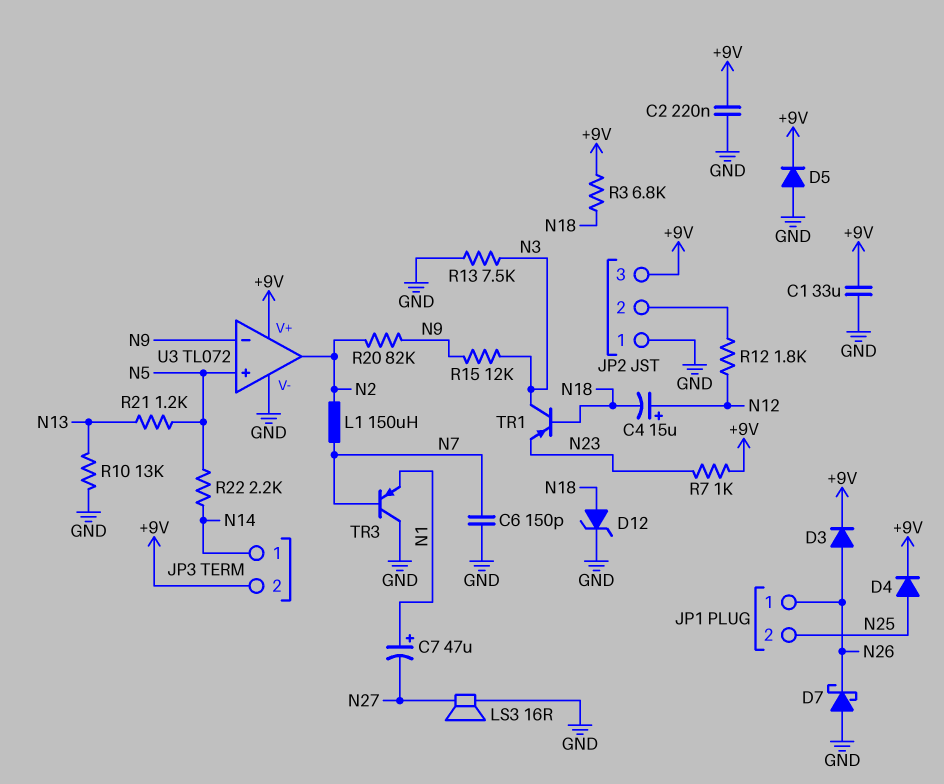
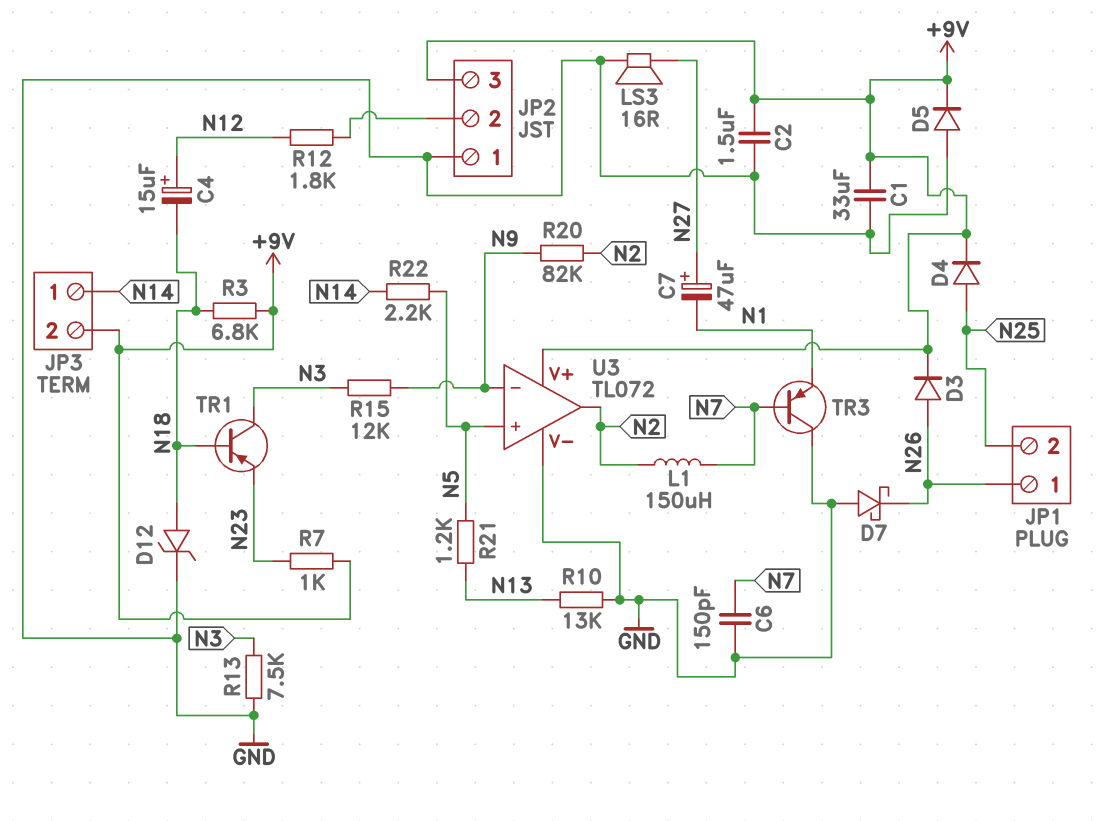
C2: 220nF (+9V, GND) -> 1.5uF (+9V, GND)
C7: 47uF (plus N1, minus N27) -> 47uF (plus N27, minus N1)

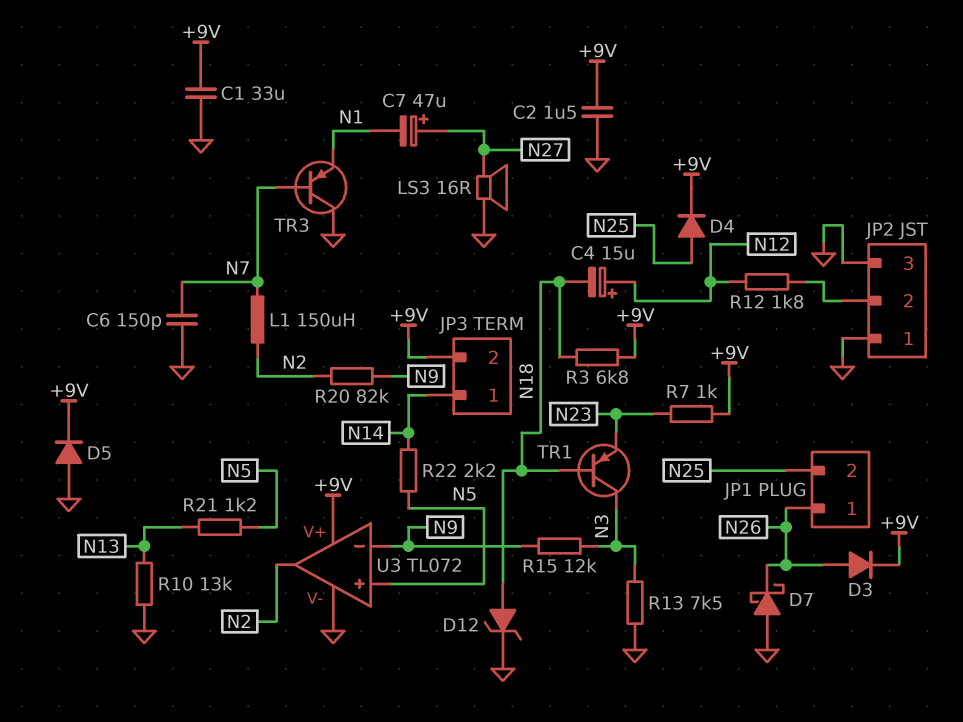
JP2 pin 3: +9V -> GND

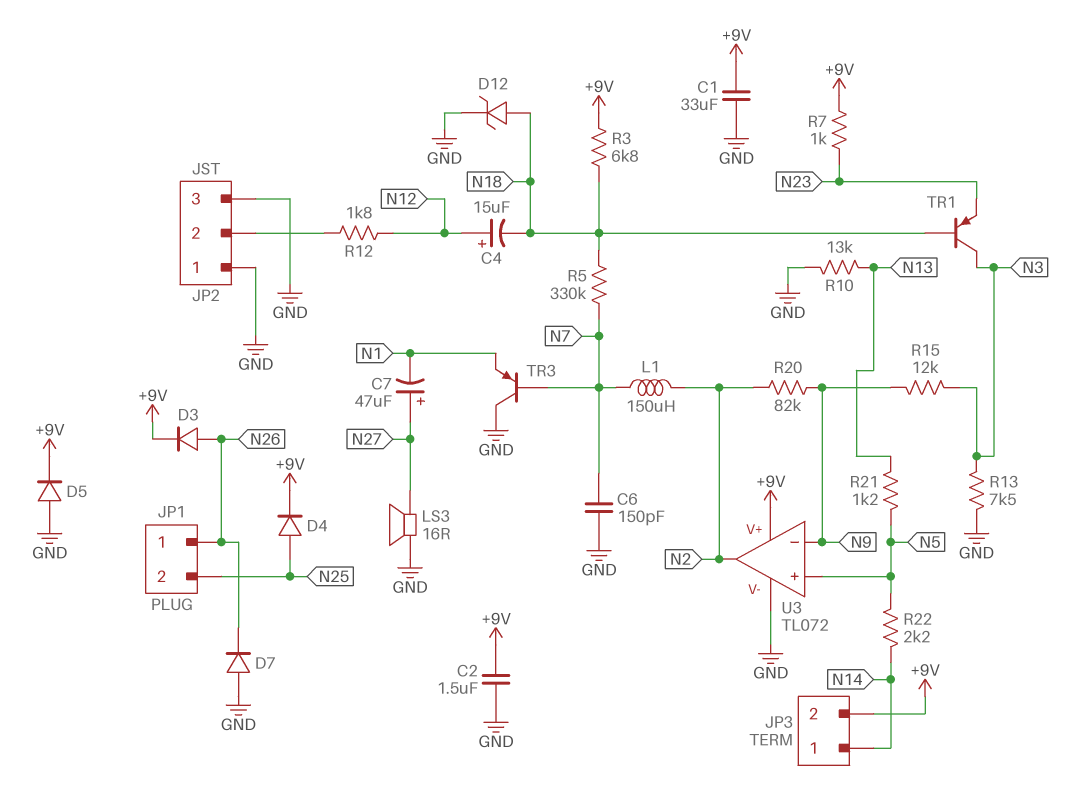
D7: schottky (A GND, K N26) -> diode (A GND, K N26)
R5: none -> 330k (N7, N18)

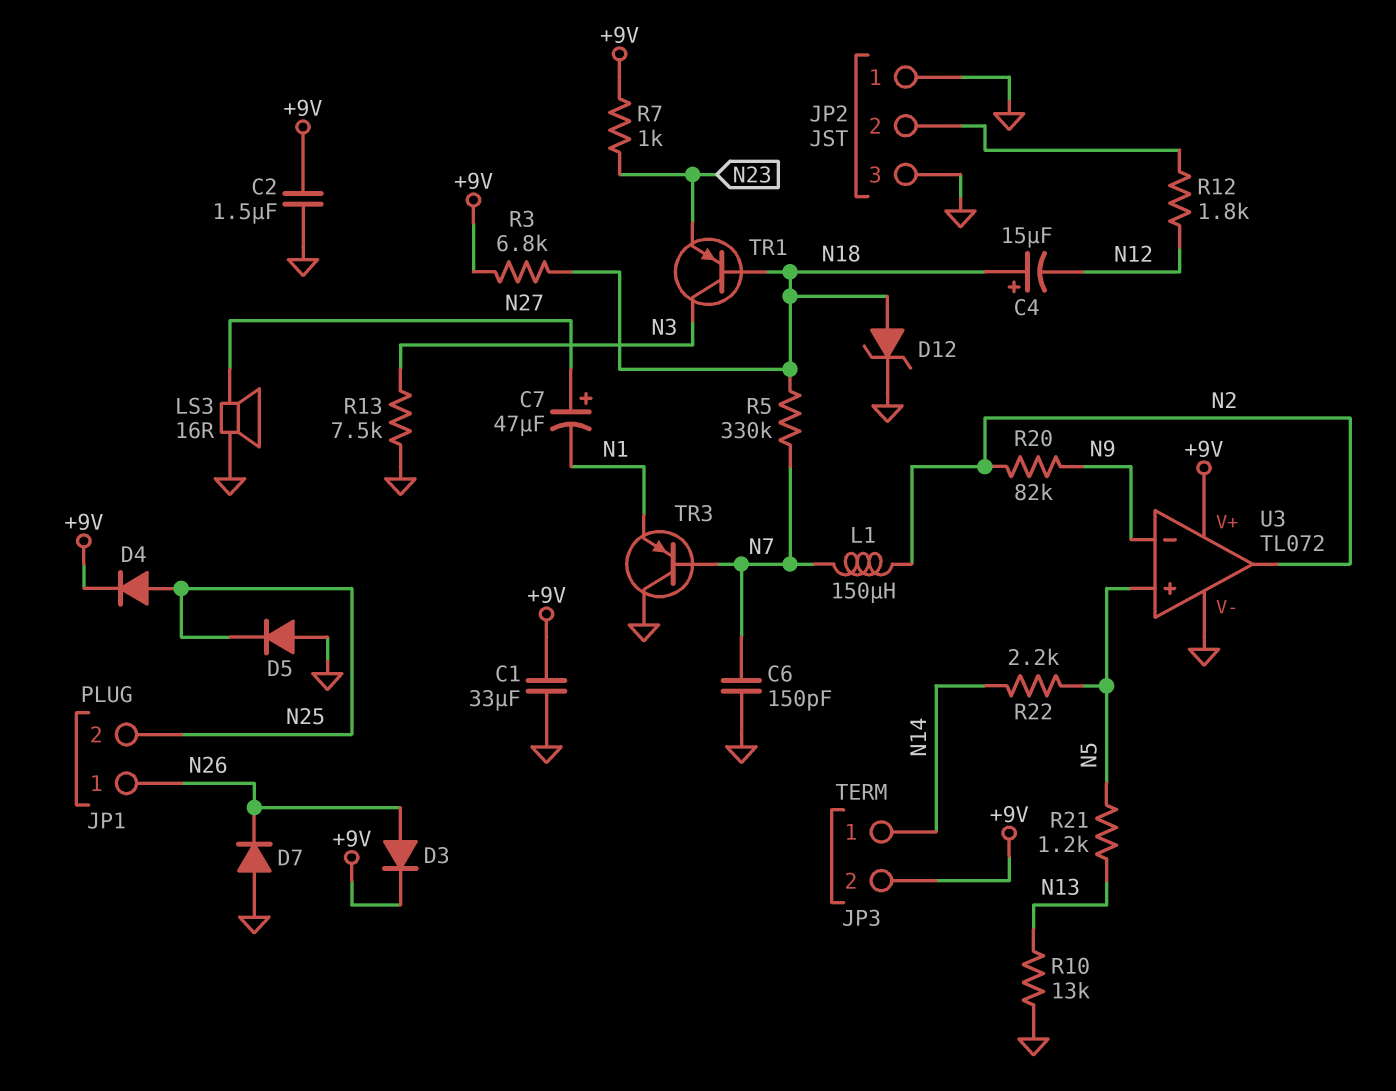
C4: 15uF (plus N12, minus N18) -> 15uF (plus N18, minus N12)
D5: diode (A GND, K +9V) -> diode (A GND, K N25)
R15: 12k (N3, N9) -> none

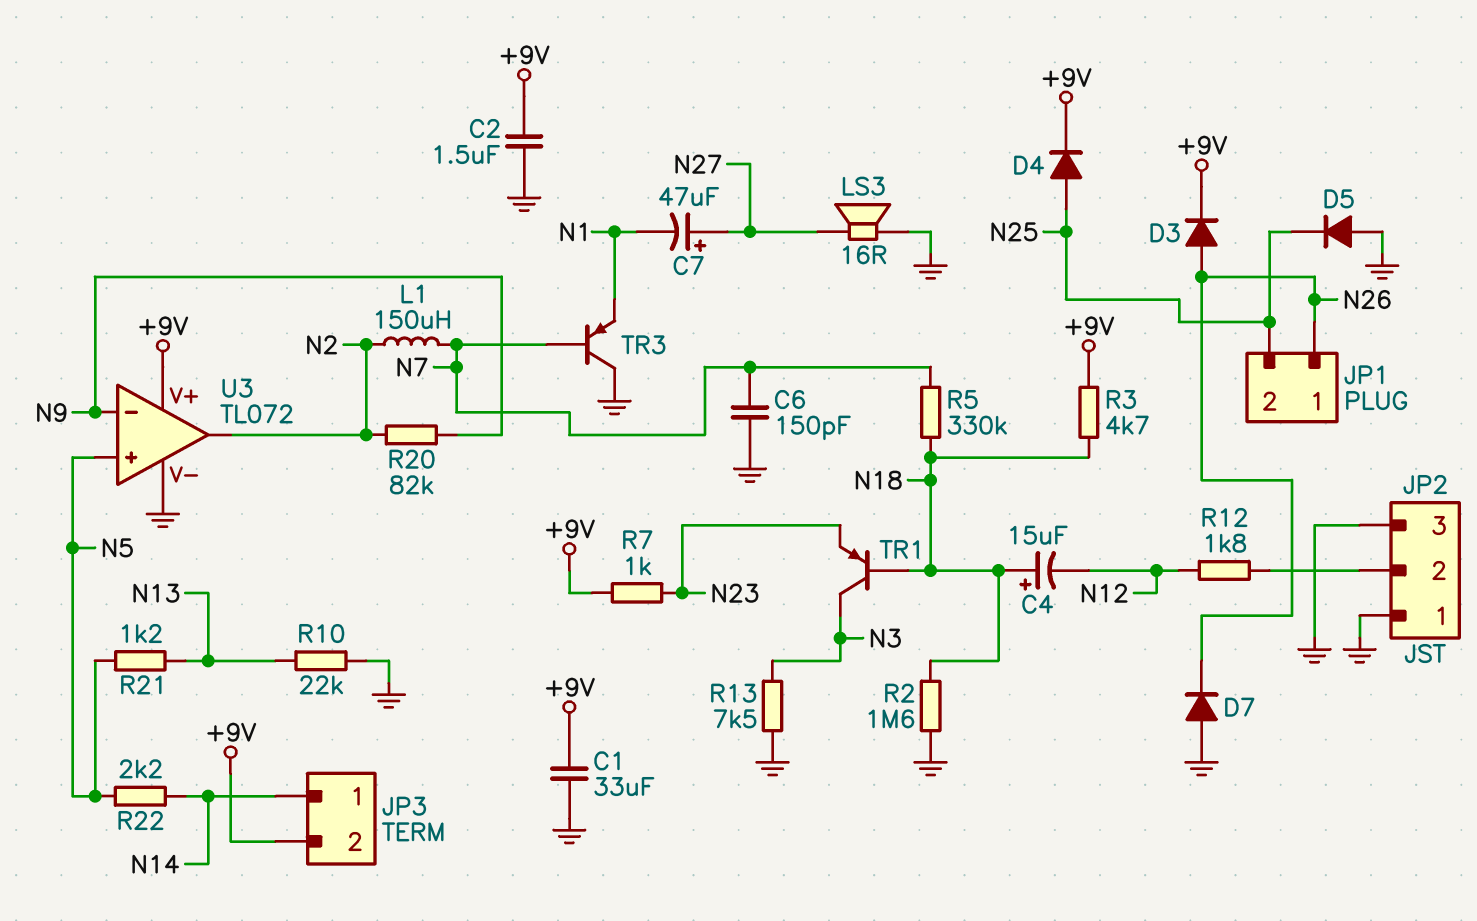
D12: zener (A N18, K GND) -> none
R2: none -> 1.6M (GND, N18)
R3: 6.8k (+9V, N18) -> 4.7k (+9V, N18)
R10: 13k (GND, N13) -> 22k (GND, N13)

